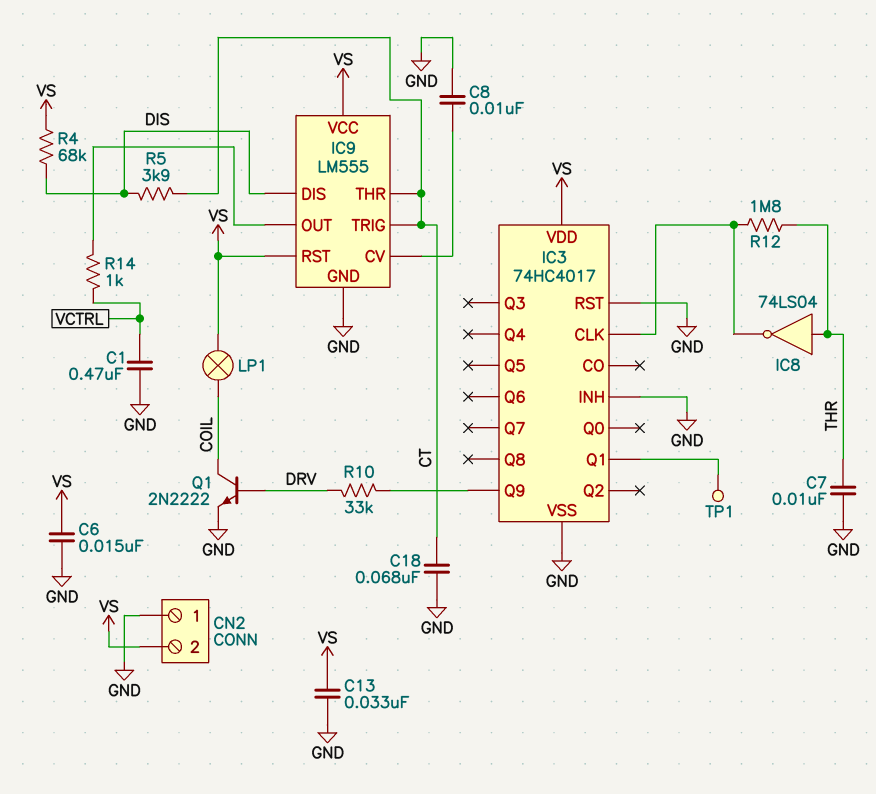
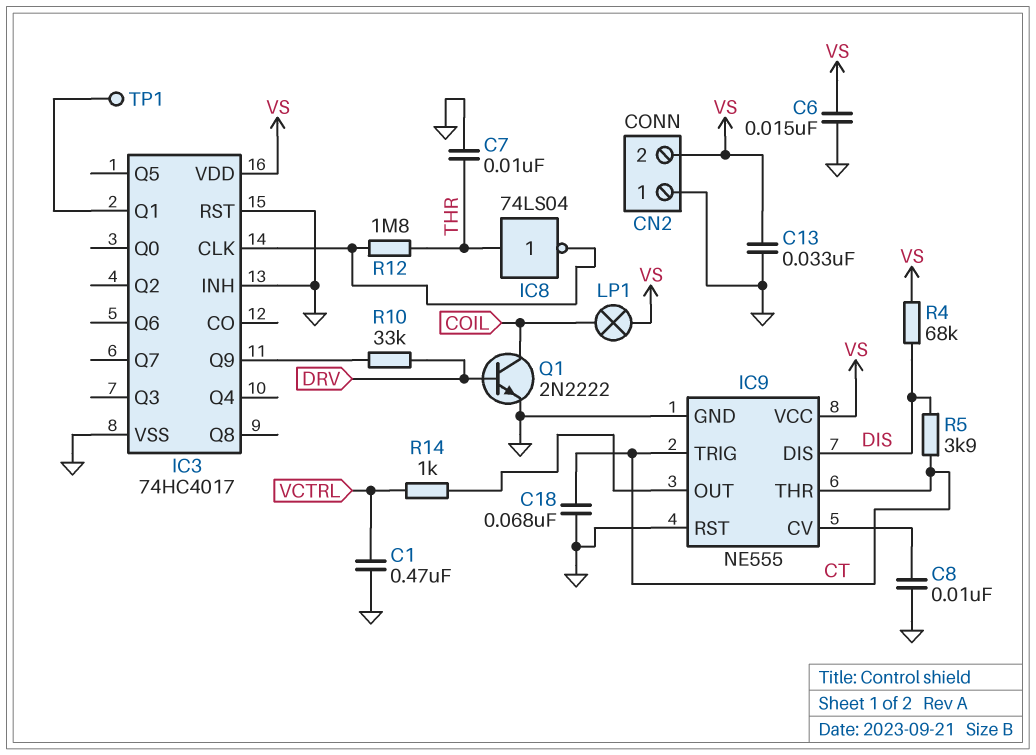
IC9: LM555 -> NE555
IC9 pin RST: VS -> GND

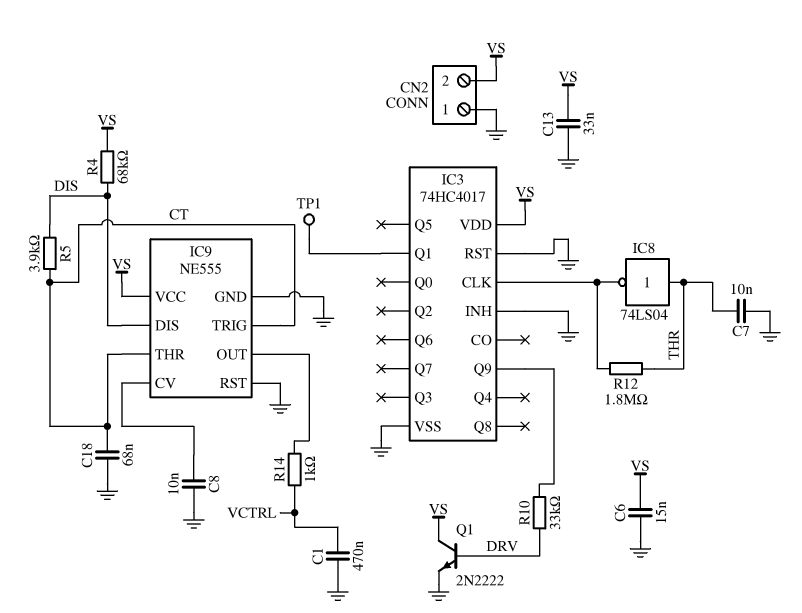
LP1: lamp (COIL, VS) -> none
Q1: NPN 2N2222 (B DRV, C COIL, E GND) -> NPN 2N2222 (B DRV, C VS, E GND)

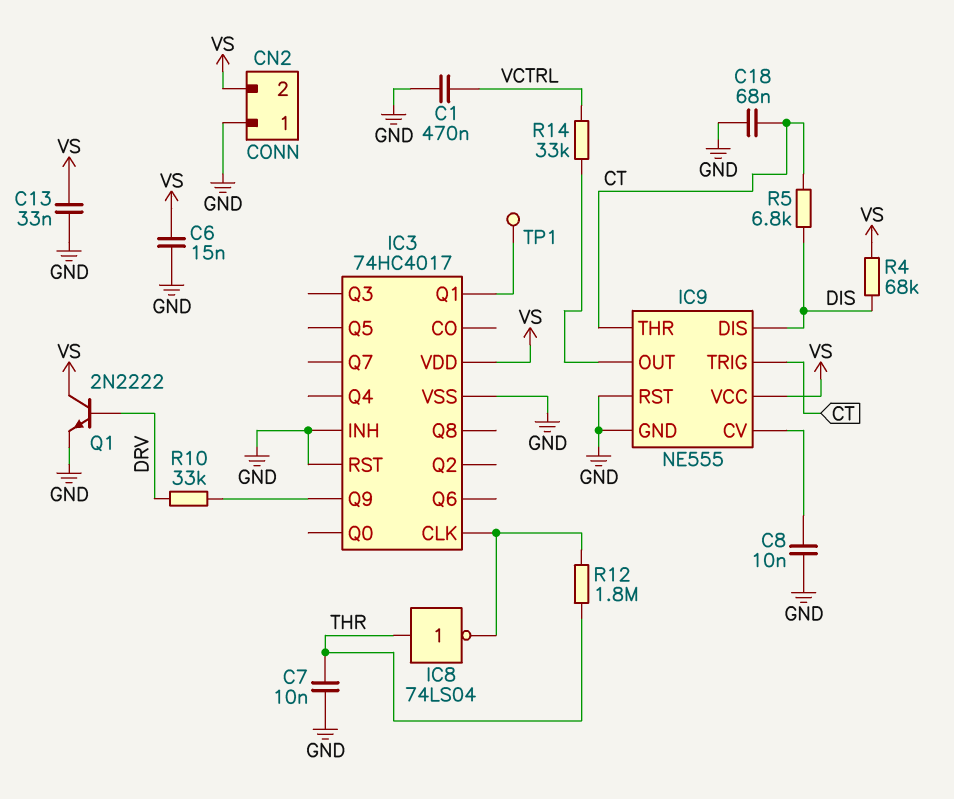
R5: 3.9k (CT, DIS) -> 6.8k (CT, DIS)
R14: 1k (IC9/OUT, VCTRL) -> 33k (IC9/OUT, VCTRL)

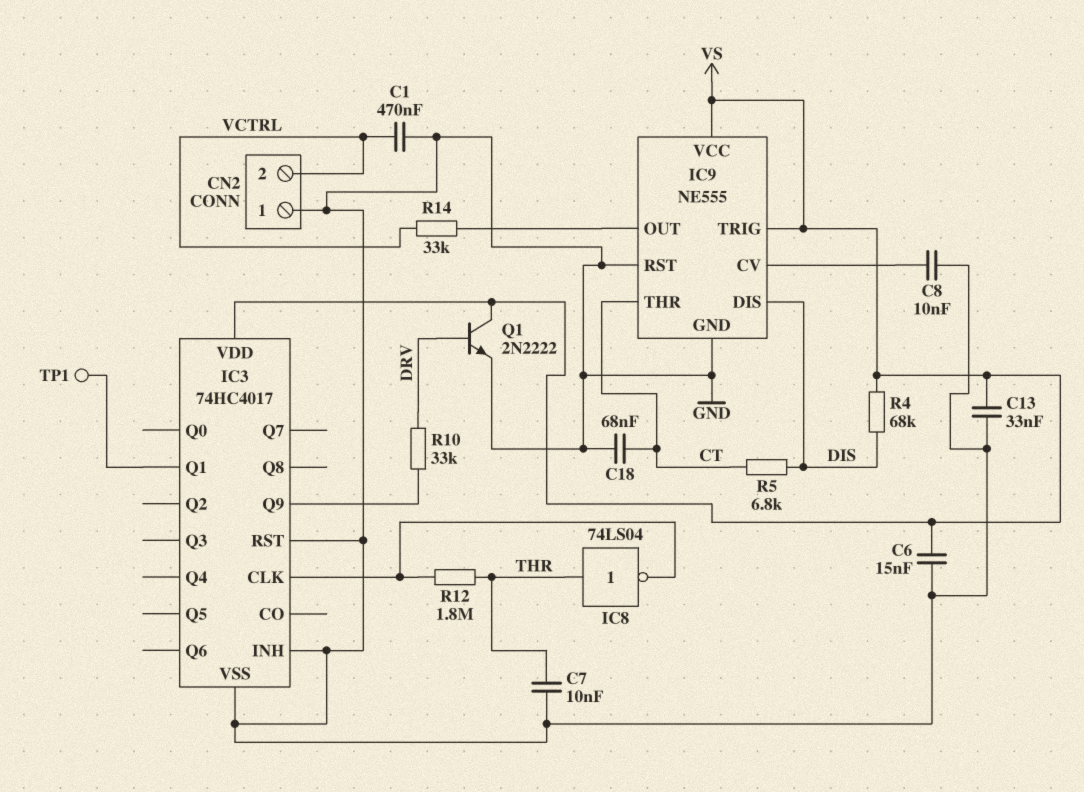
CN2 pin 2: VS -> VCTRL
IC9 pin TRIG: CT -> VS

